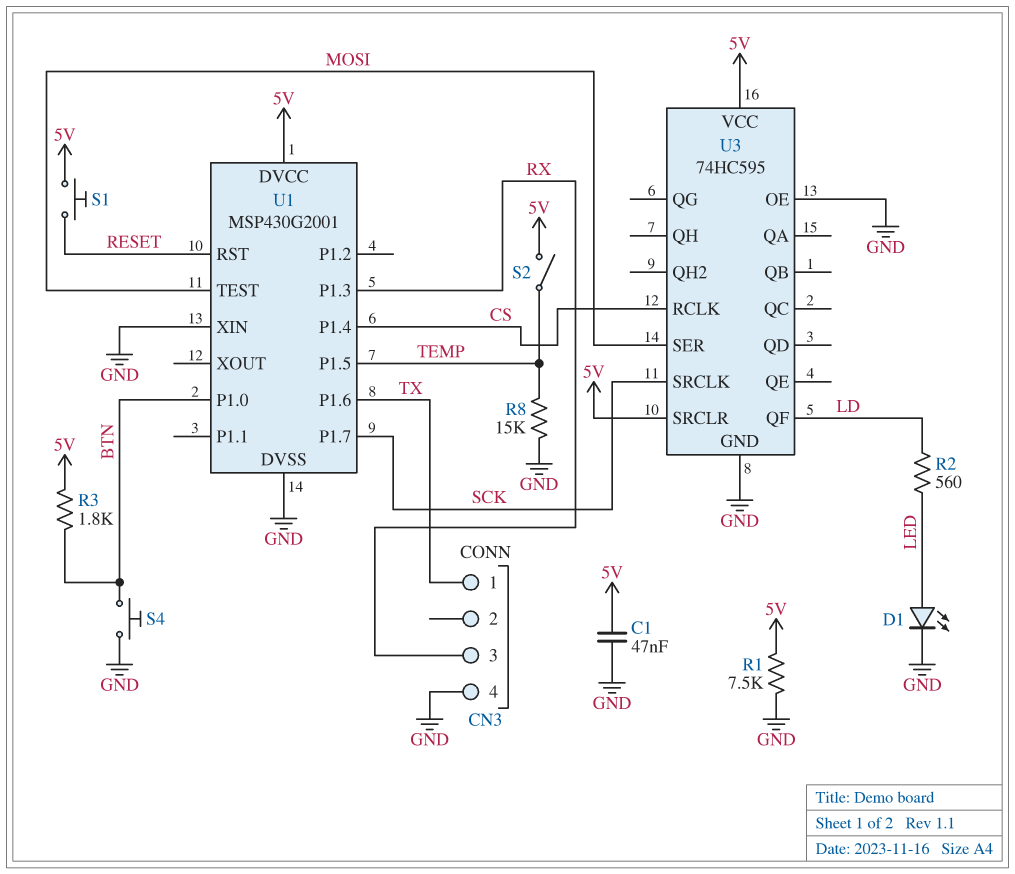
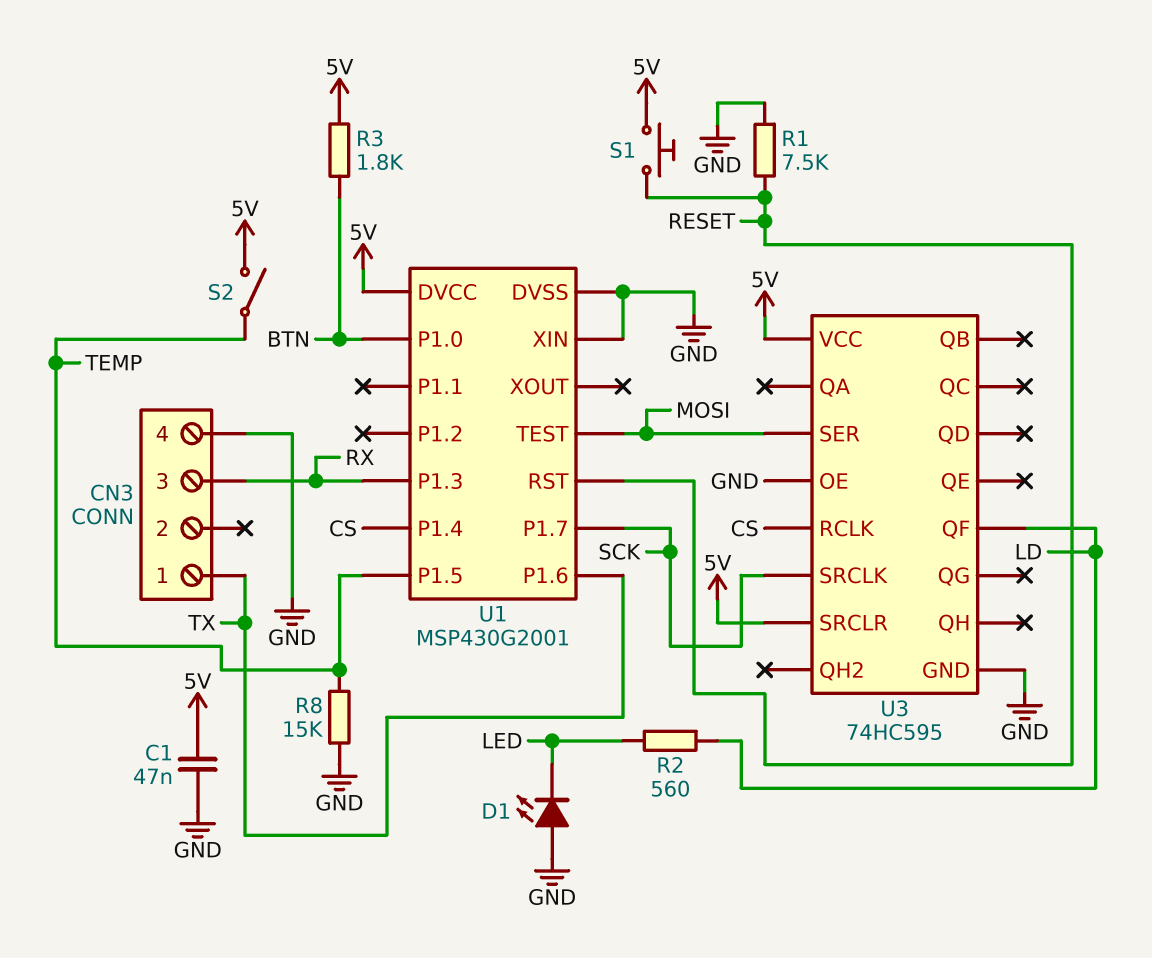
D1: LED (A LED, K GND) -> LED (A GND, K LED)
R1: 7.5k (5V, GND) -> 7.5k (GND, RESET)
S4: button (BTN, GND) -> none

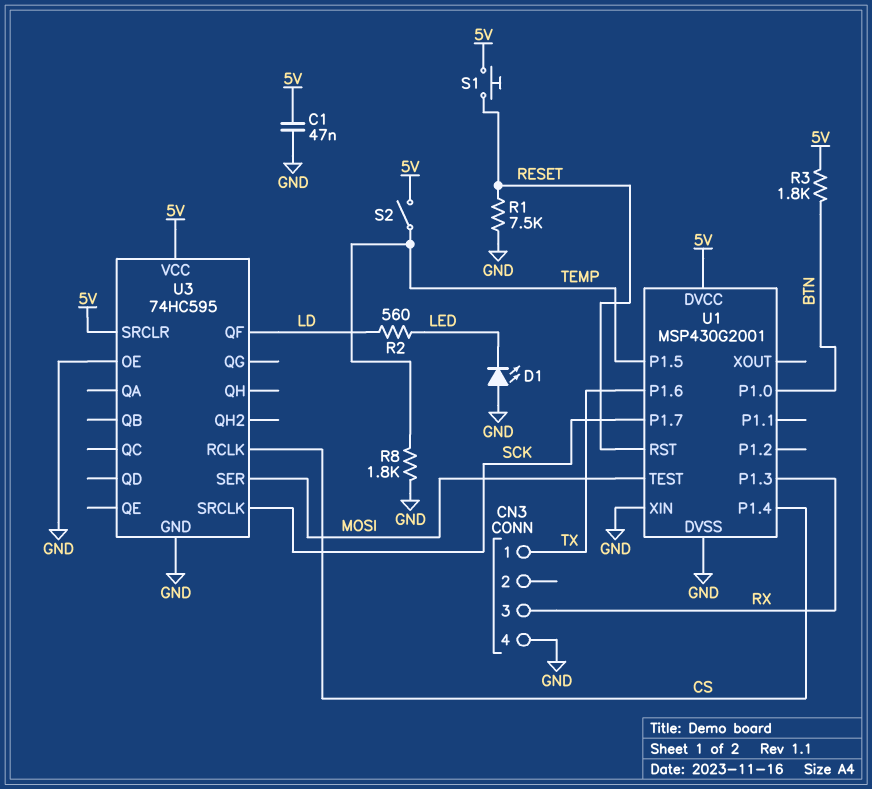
R8: 15k (GND, TEMP) -> 1.8k (GND, TEMP)

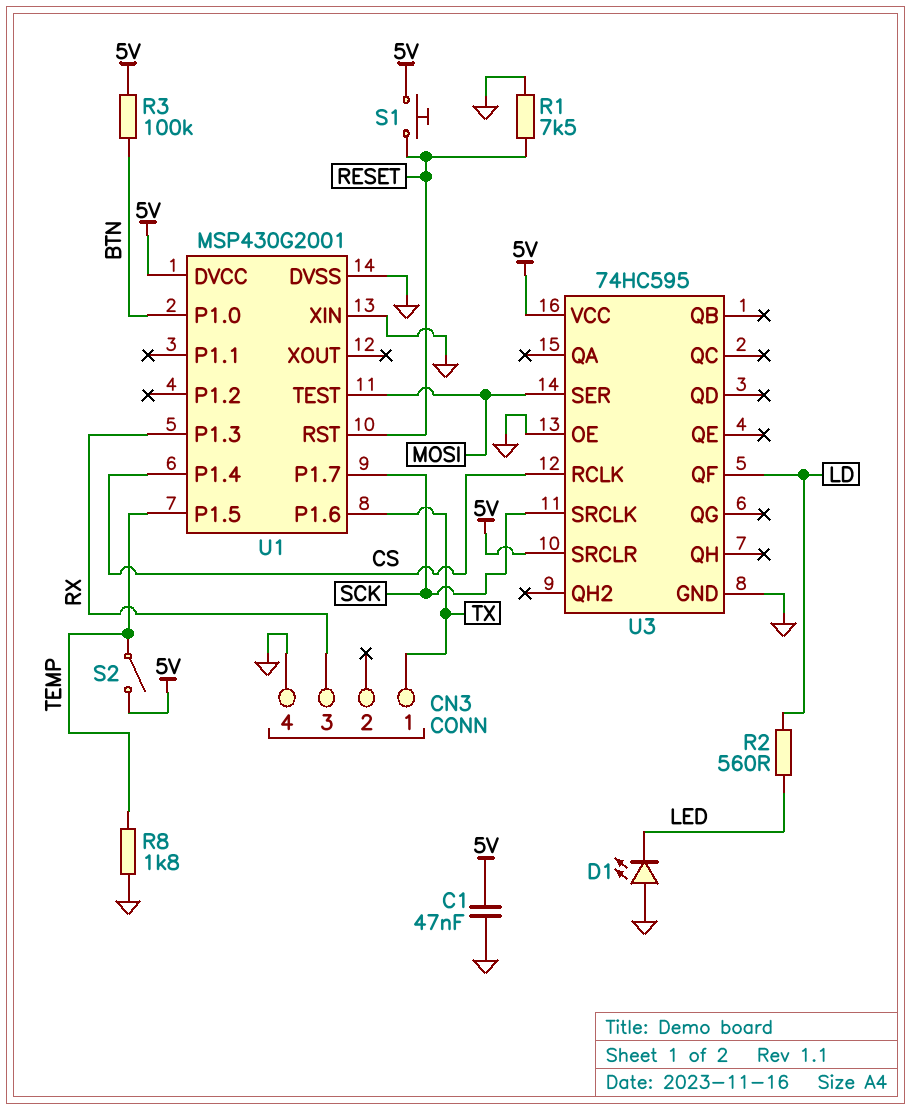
R3: 1.8k (5V, BTN) -> 100k (5V, BTN)

